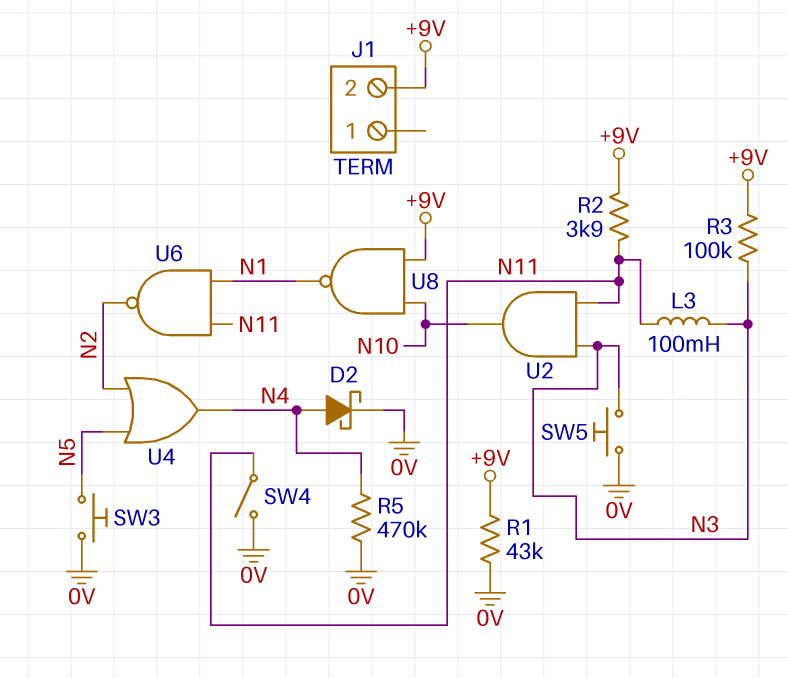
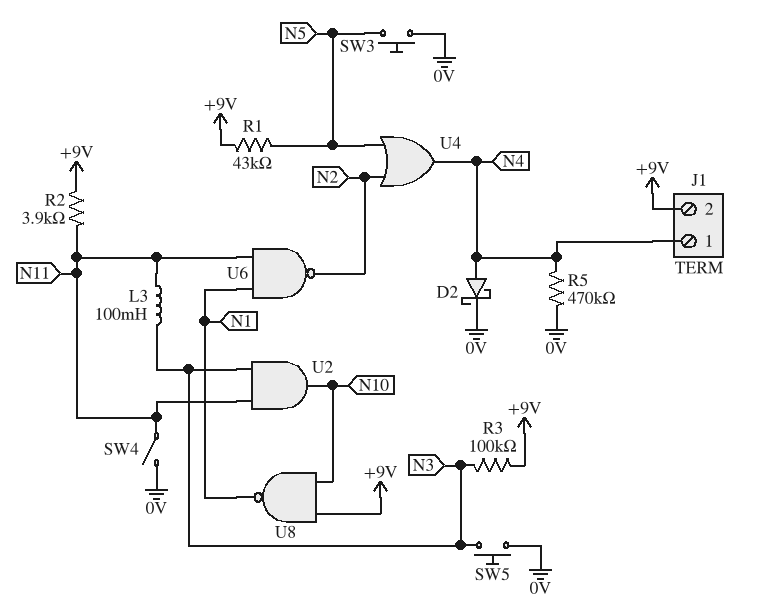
J1 pin 1: none -> N4
R1: 43k (+9V, 0V) -> 43k (+9V, N5)

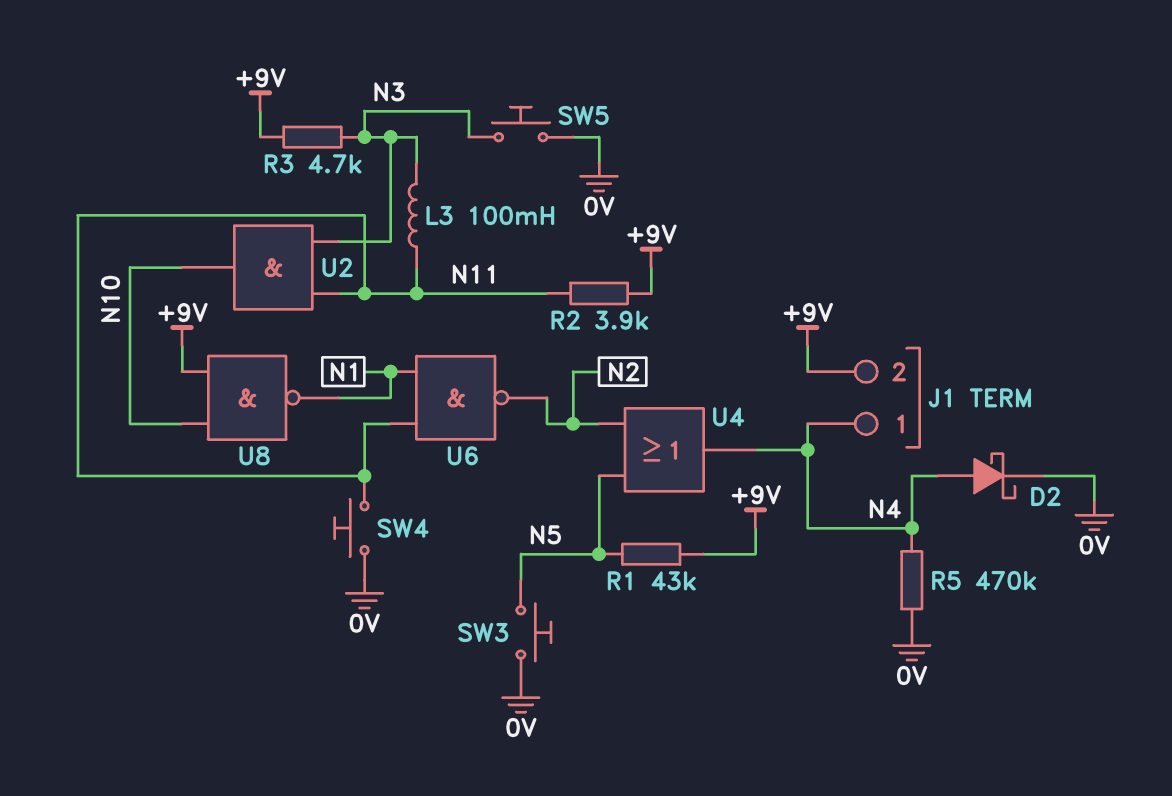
R3: 100k (+9V, N3) -> 4.7k (+9V, N3)
SW4: switch (0V, N11) -> button (0V, N11)

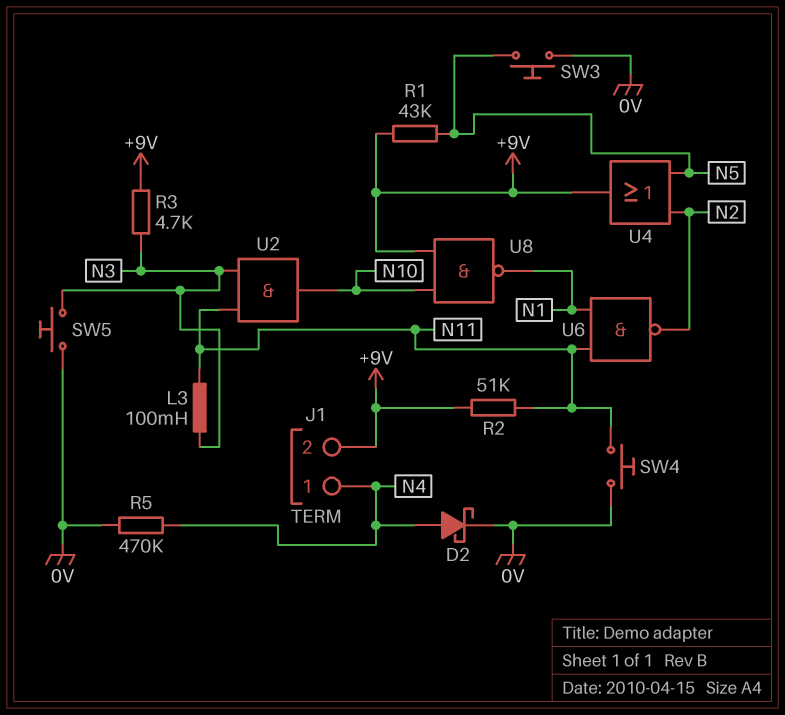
R2: 3.9k (+9V, N11) -> 51k (+9V, N11)
U4: OR (in N2, in N5, out N4) -> OR (in N2, in N5, out +9V)

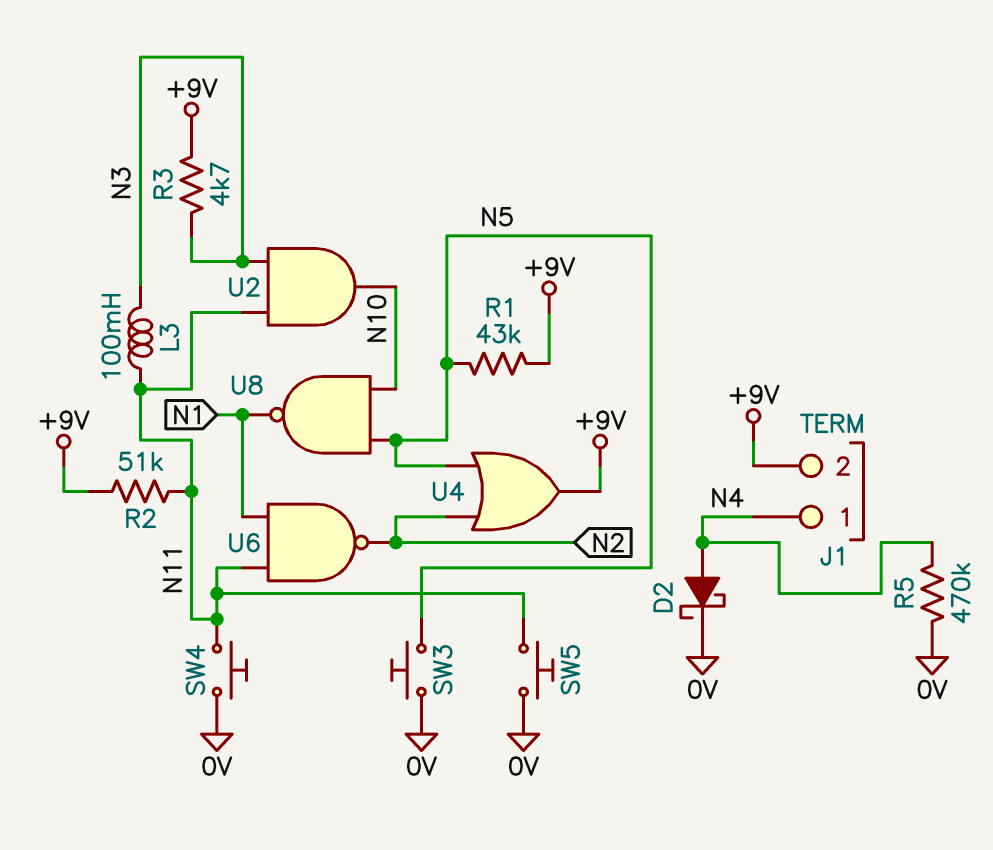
SW5: button (0V, N3) -> button (0V, N11)
U8: NAND (in +9V, in N10, out N1) -> NAND (in N5, in N10, out N1)

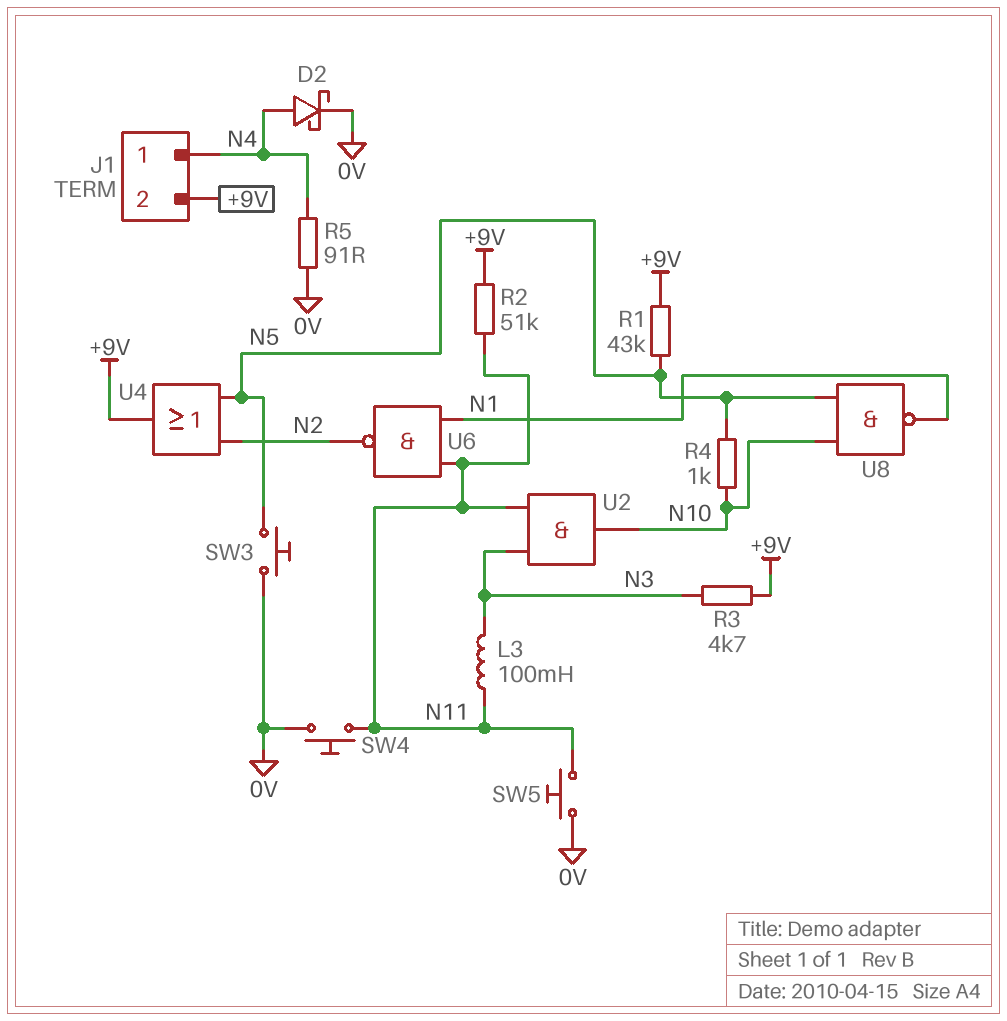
R4: none -> 1k (N5, N10)
R5: 470k (0V, N4) -> 91 (0V, N4)

